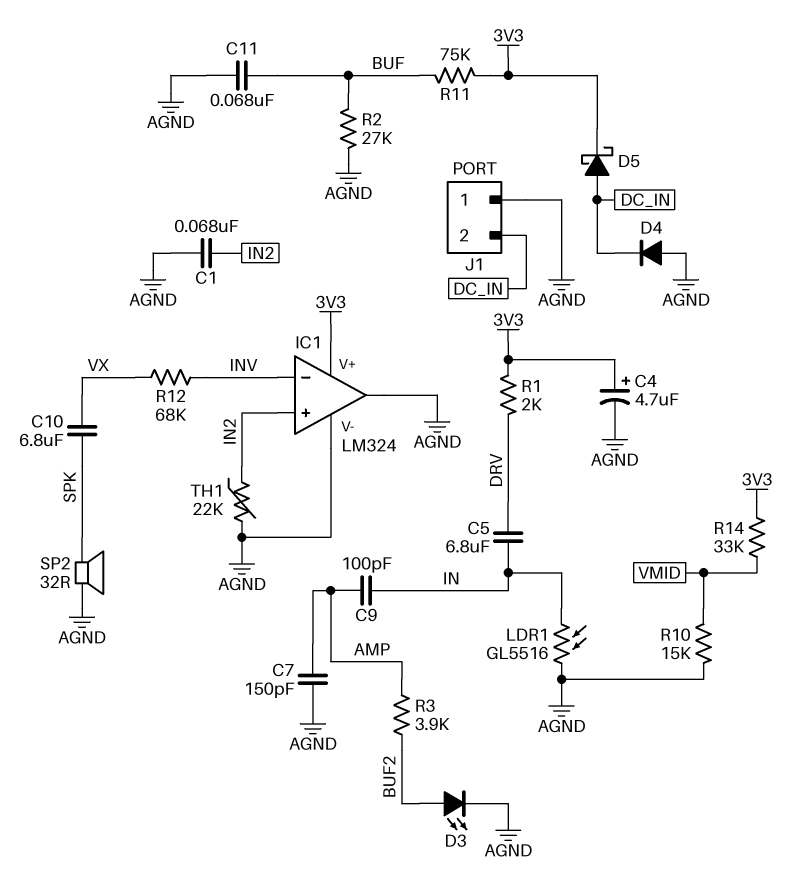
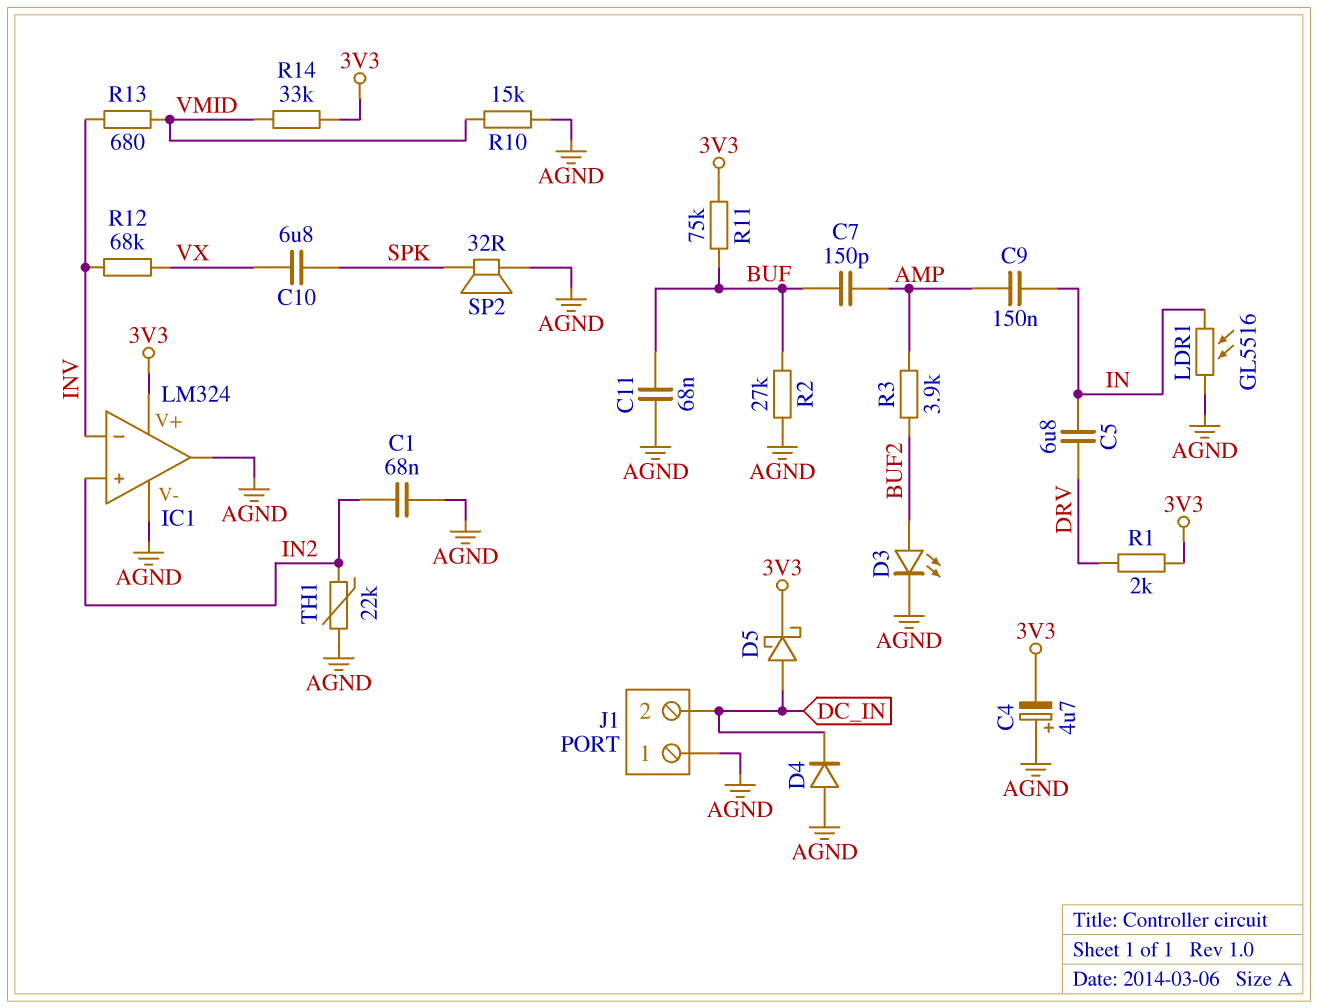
C4: 4.7uF (plus 3V3, minus AGND) -> 4.7uF (plus AGND, minus 3V3)
C7: 150pF (AGND, AMP) -> 150pF (AMP, BUF)
C9: 100pF (AMP, IN) -> 150nF (AMP, IN)
R13: none -> 680 (INV, VMID)

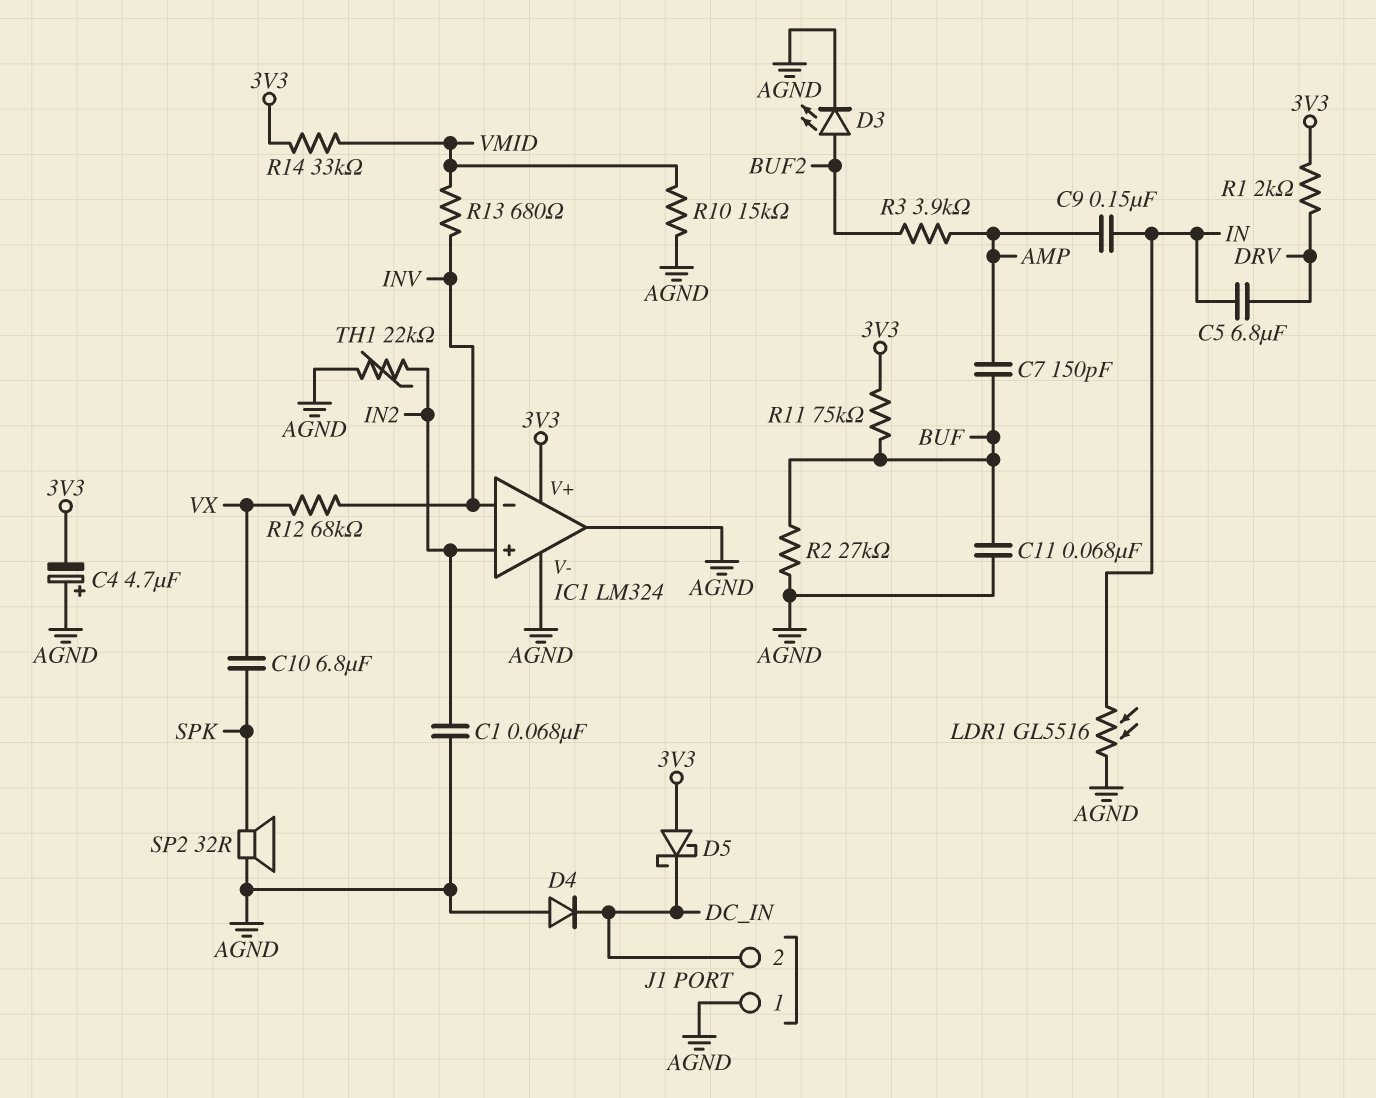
D5: schottky (A DC_IN, K 3V3) -> schottky (A 3V3, K DC_IN)

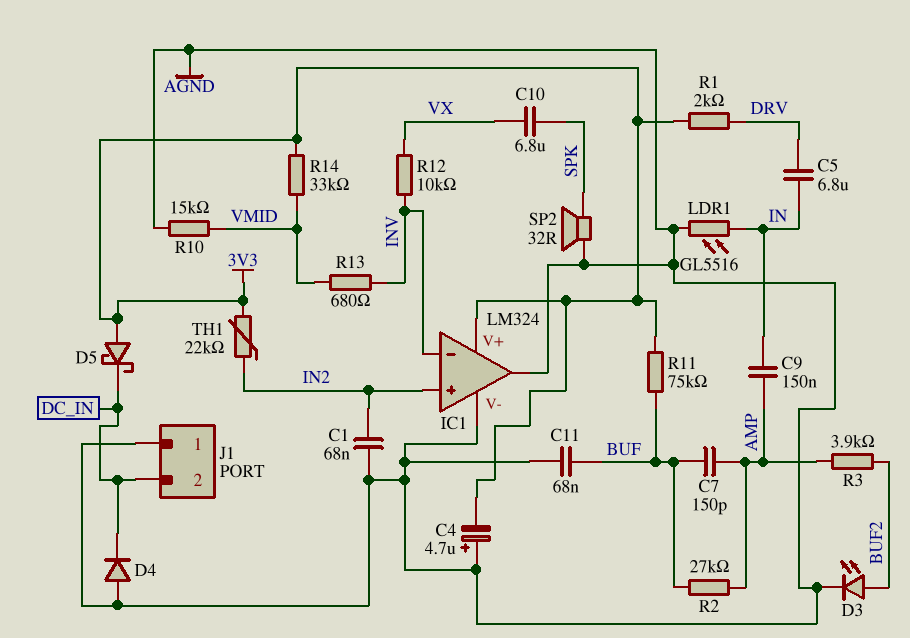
R2: 27k (AGND, BUF) -> 27k (AMP, BUF)
R12: 68k (INV, VX) -> 10k (INV, VX)
TH1: 22k (AGND, IN2) -> 22k (3V3, IN2)

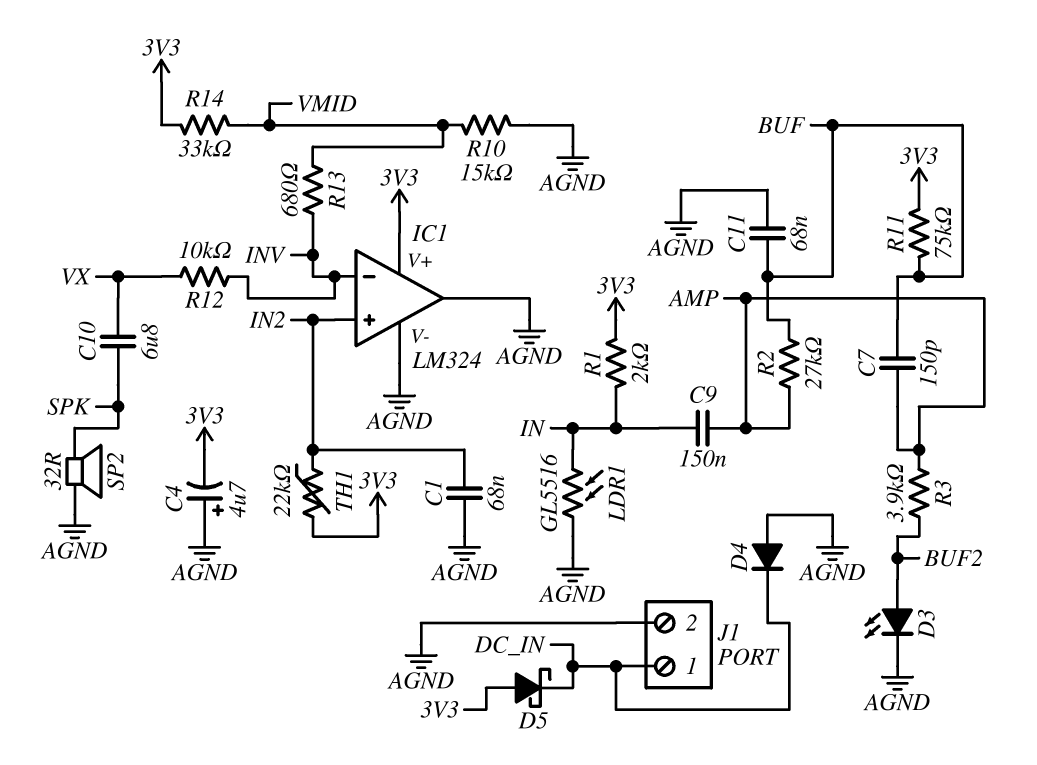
C5: 6.8uF (DRV, IN) -> none
J1 pin 1: AGND -> DC_IN
J1 pin 2: DC_IN -> AGND
R1: 2k (3V3, DRV) -> 2k (3V3, IN)

